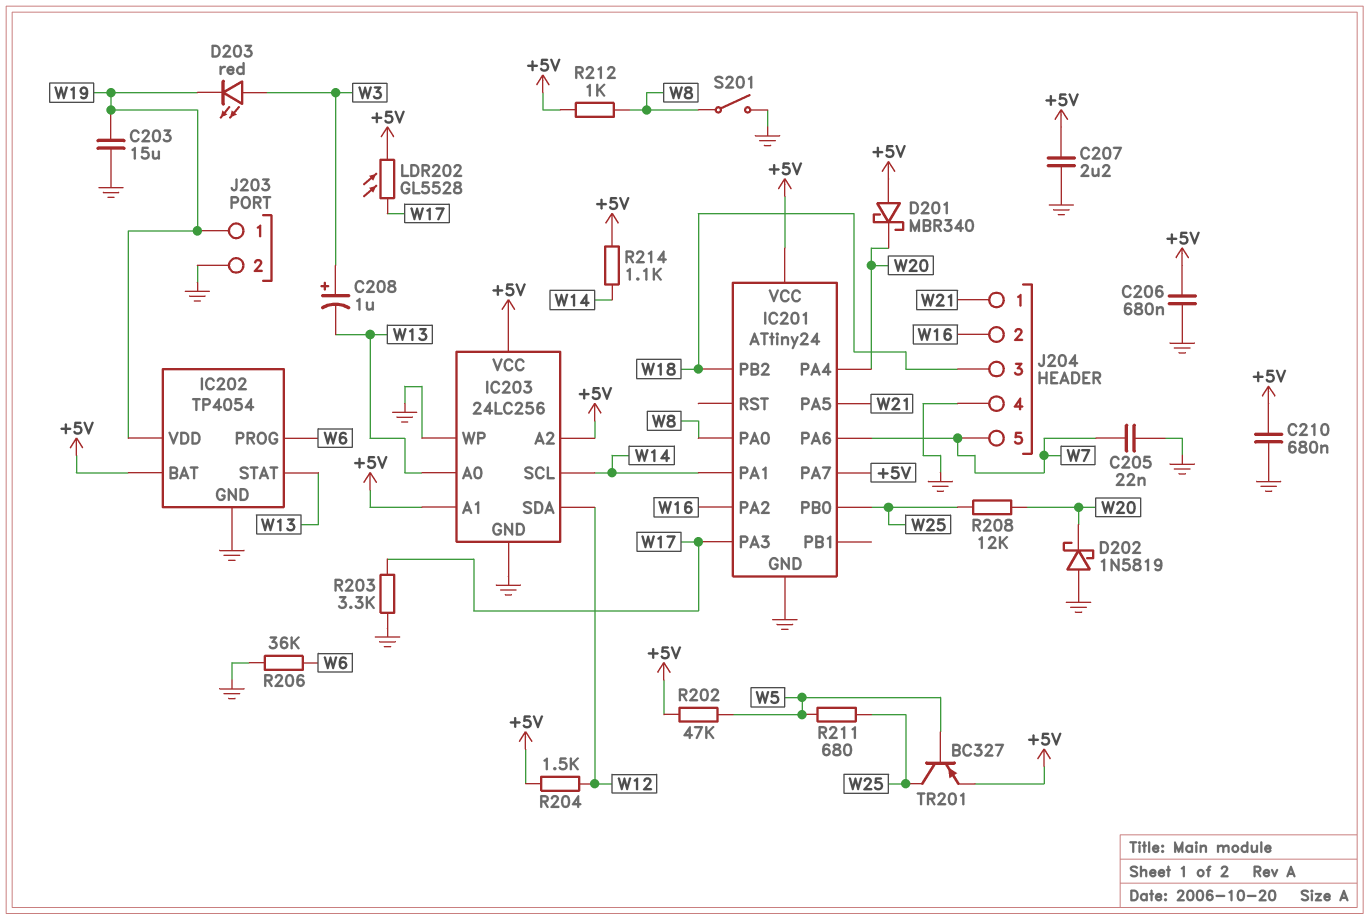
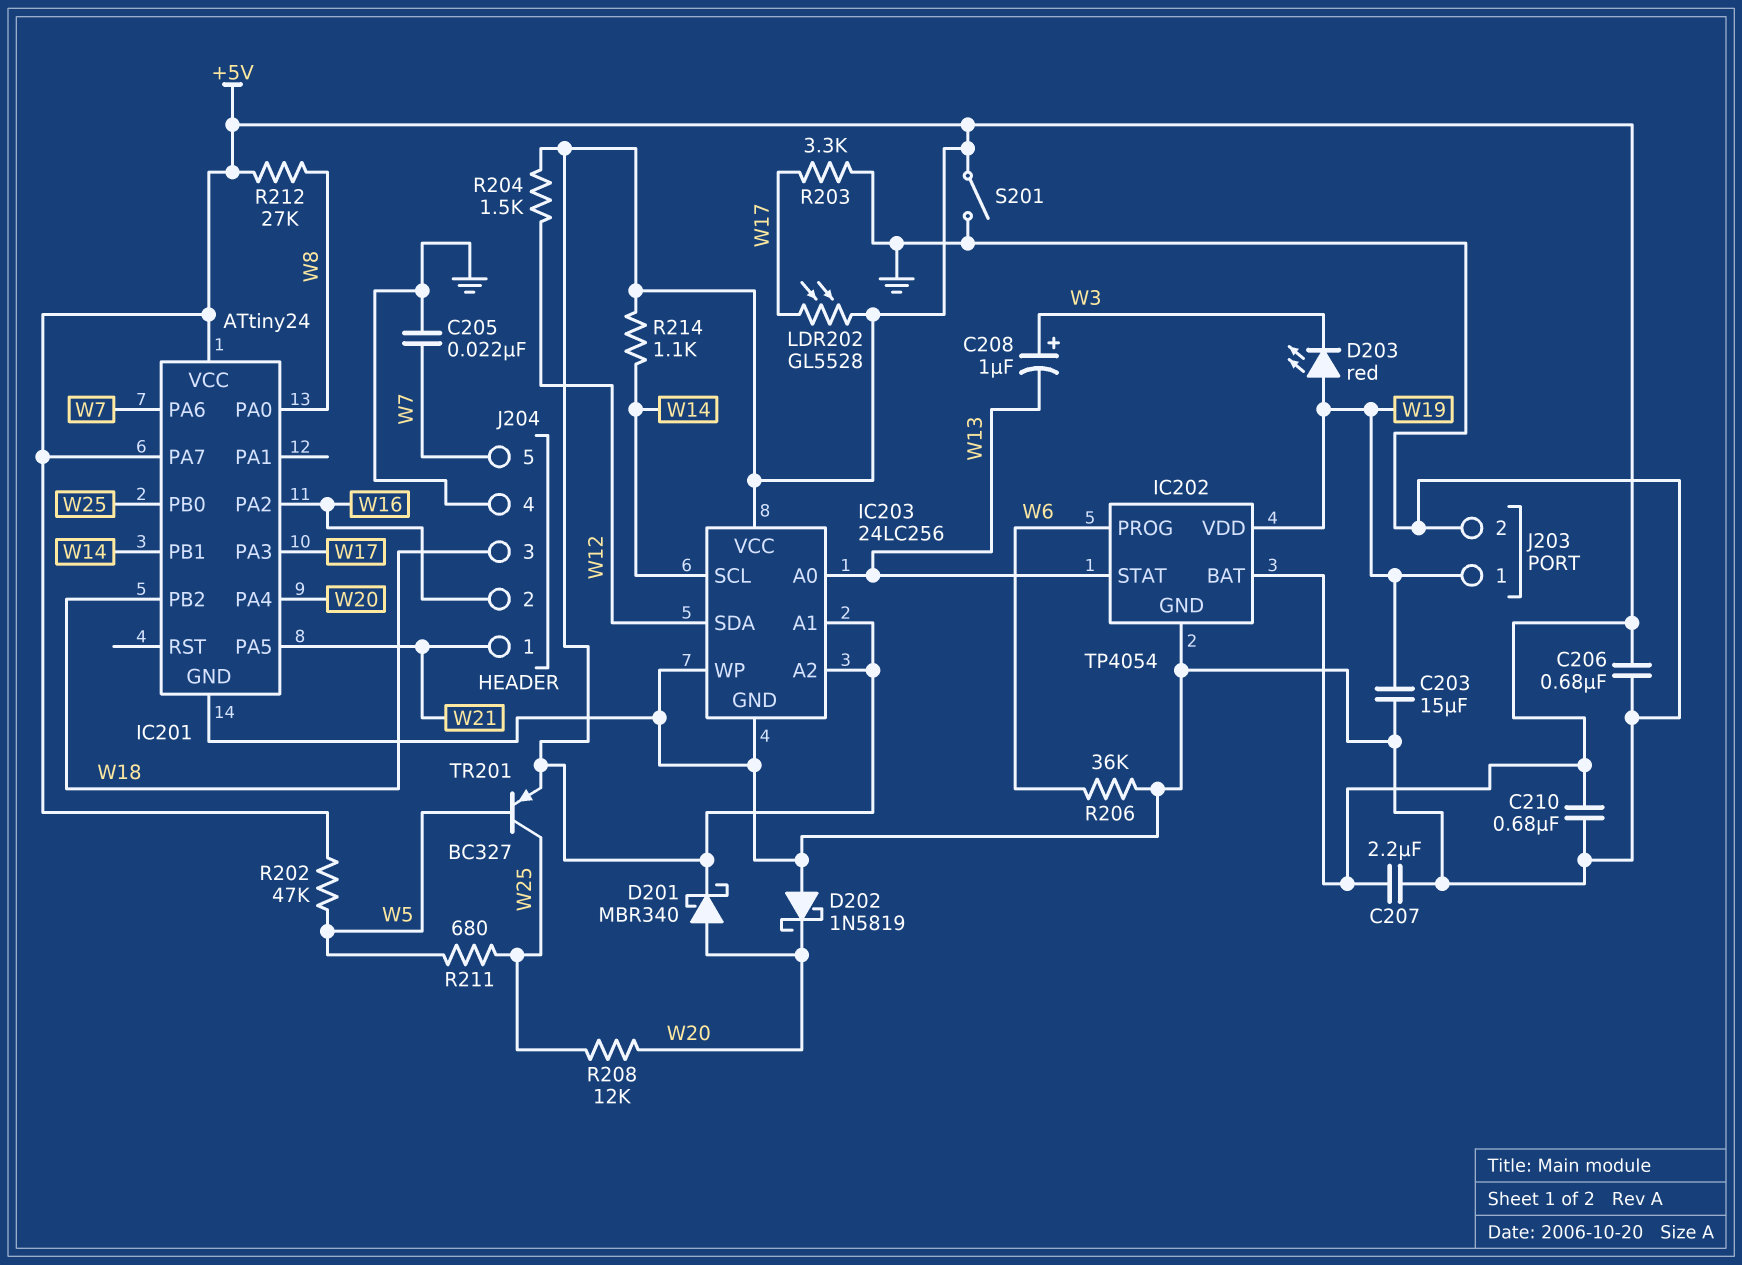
D201: schottky MBR340 (A +5V, K W20) -> schottky MBR340 (A W20, K +5V)
D203: LED red (A W3, K W19) -> LED red (A W19, K W3)
IC201 pin PA1: W14 -> none
IC201 pin PB1: none -> W14
R212: 1k (+5V, W8) -> 27k (+5V, W8)
S201: switch (GND, W8) -> switch (+5V, GND)

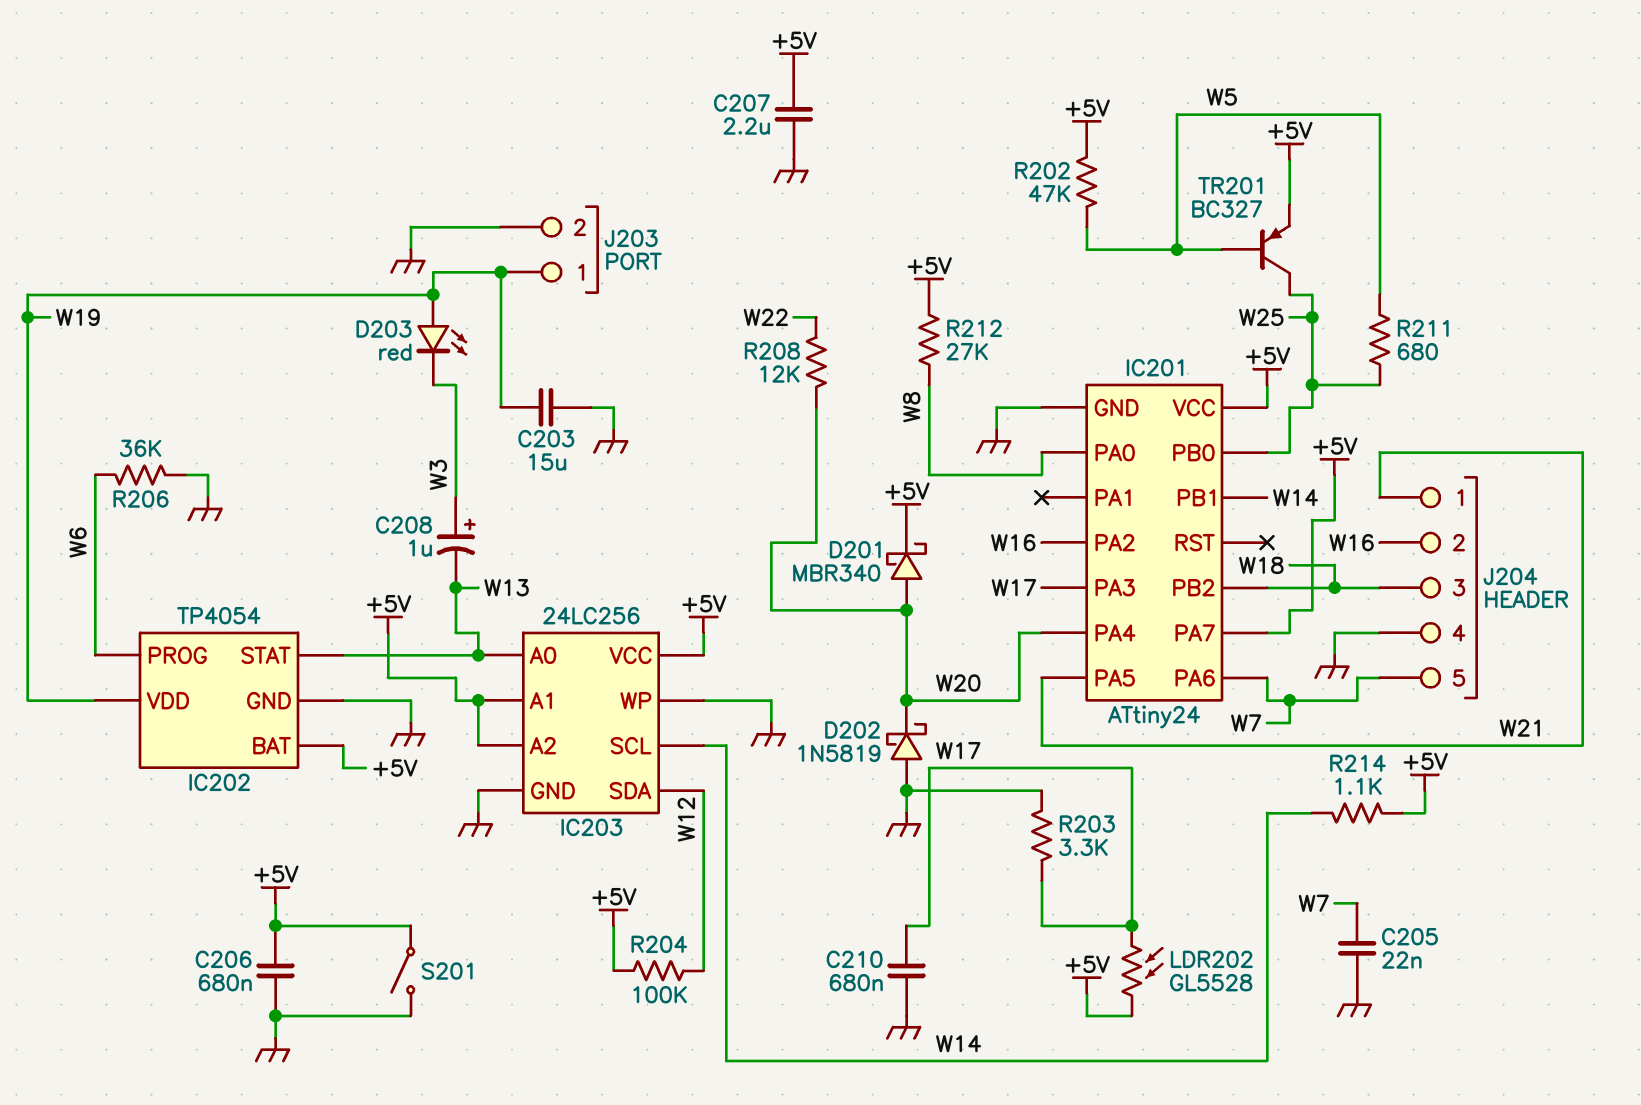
C210: 680nF (+5V, GND) -> 680nF (GND, W17)
R204: 1.5k (+5V, W12) -> 100k (+5V, W12)
R208: 12k (W20, W25) -> 12k (W20, W22)

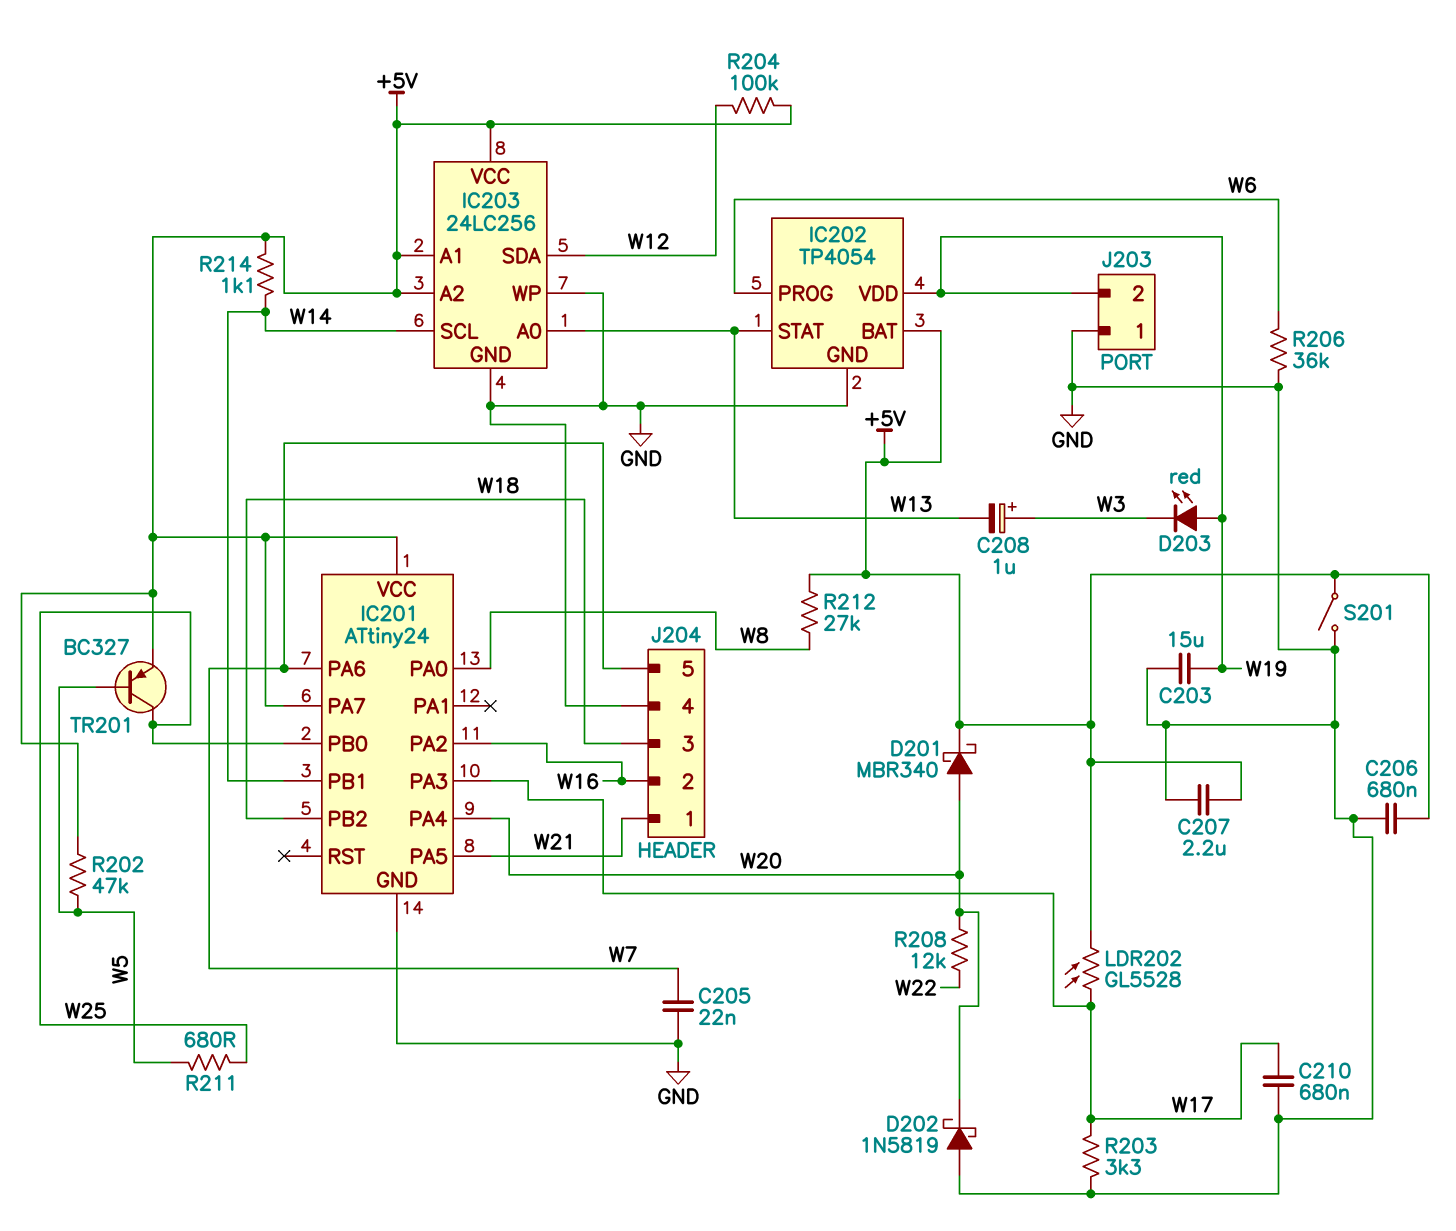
J203 pin 1: W19 -> GND
J203 pin 2: GND -> W19

